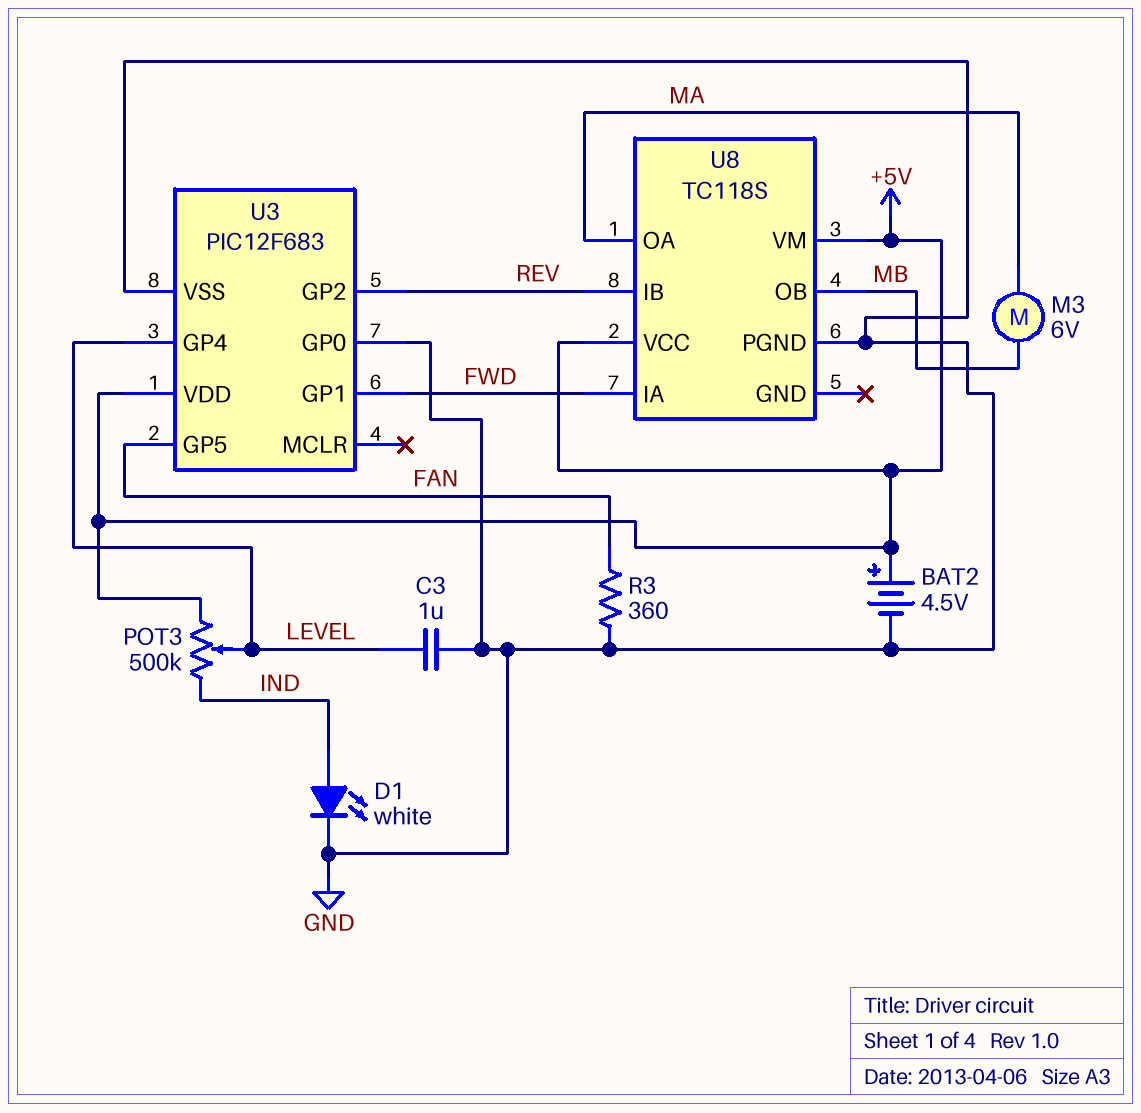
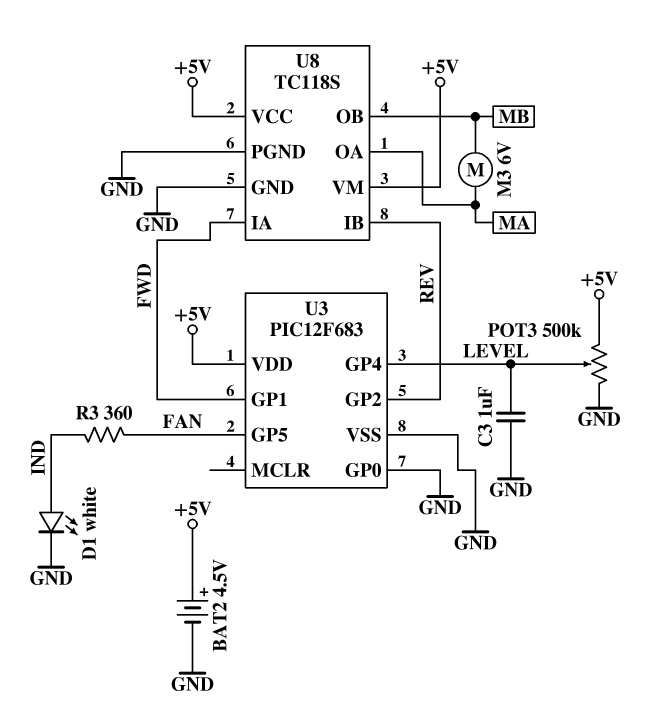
POT3: 500k (+5V, IND, wiper LEVEL) -> 500k (+5V, GND, wiper LEVEL)
R3: 360 (FAN, GND) -> 360 (FAN, IND)
U8 pin GND: none -> GND

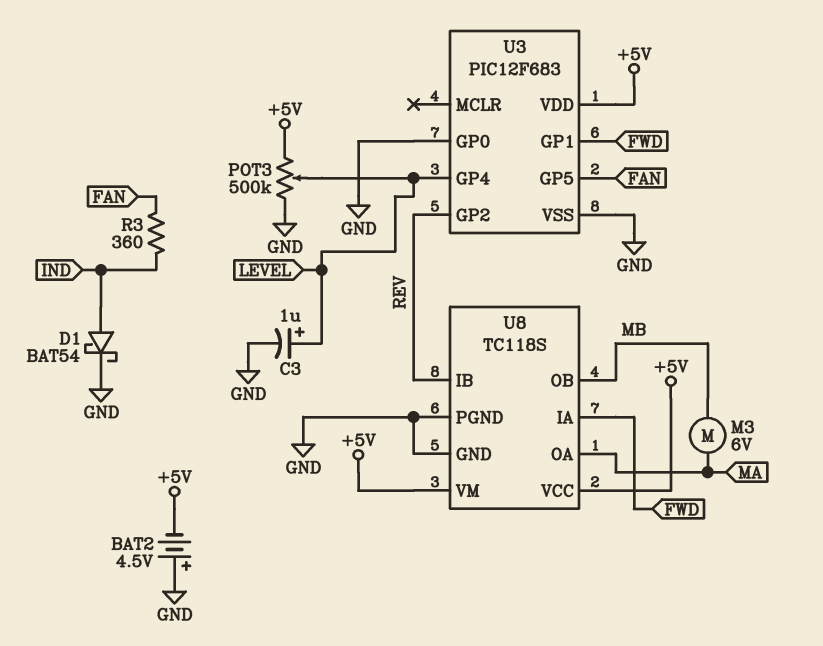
BAT2: 4.5V (plus +5V, minus GND) -> 4.5V (plus GND, minus +5V)
C3: 1uF (GND, LEVEL) -> 1uF (plus LEVEL, minus GND)
D1: LED white (A IND, K GND) -> schottky BAT54 (A IND, K GND)

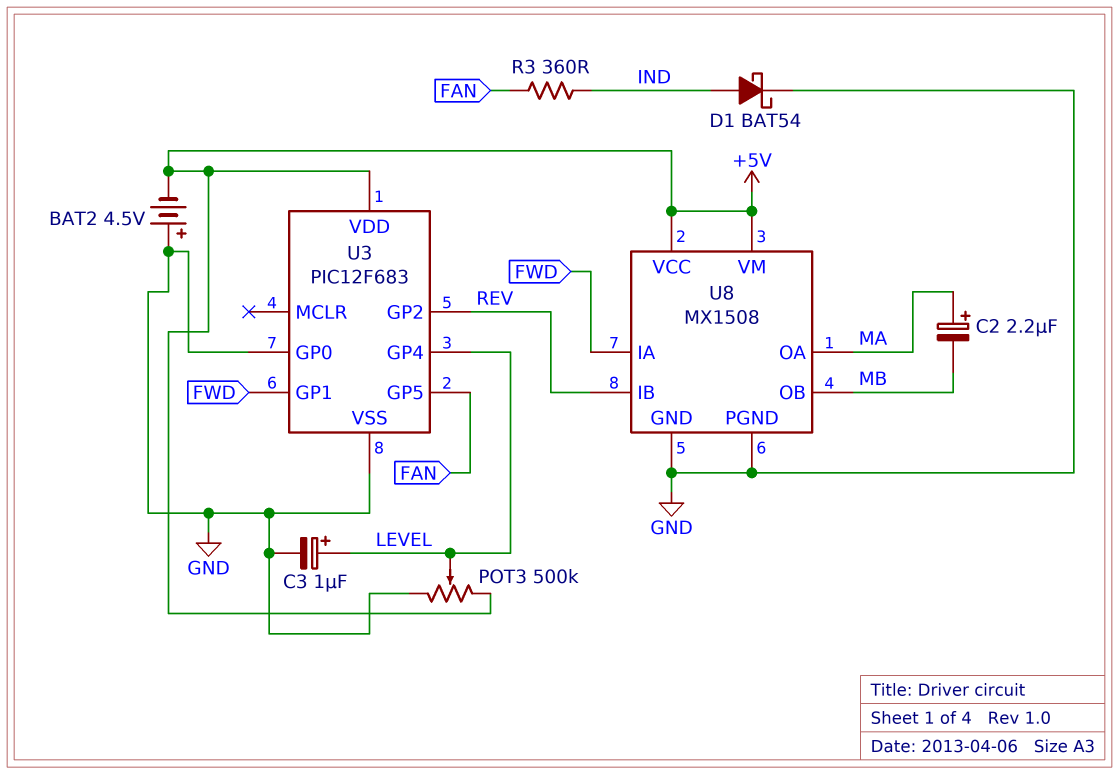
C2: none -> 2.2uF (plus MA, minus MB)
M3: motor 6V (MA, MB) -> none
U8: TC118S -> MX1508

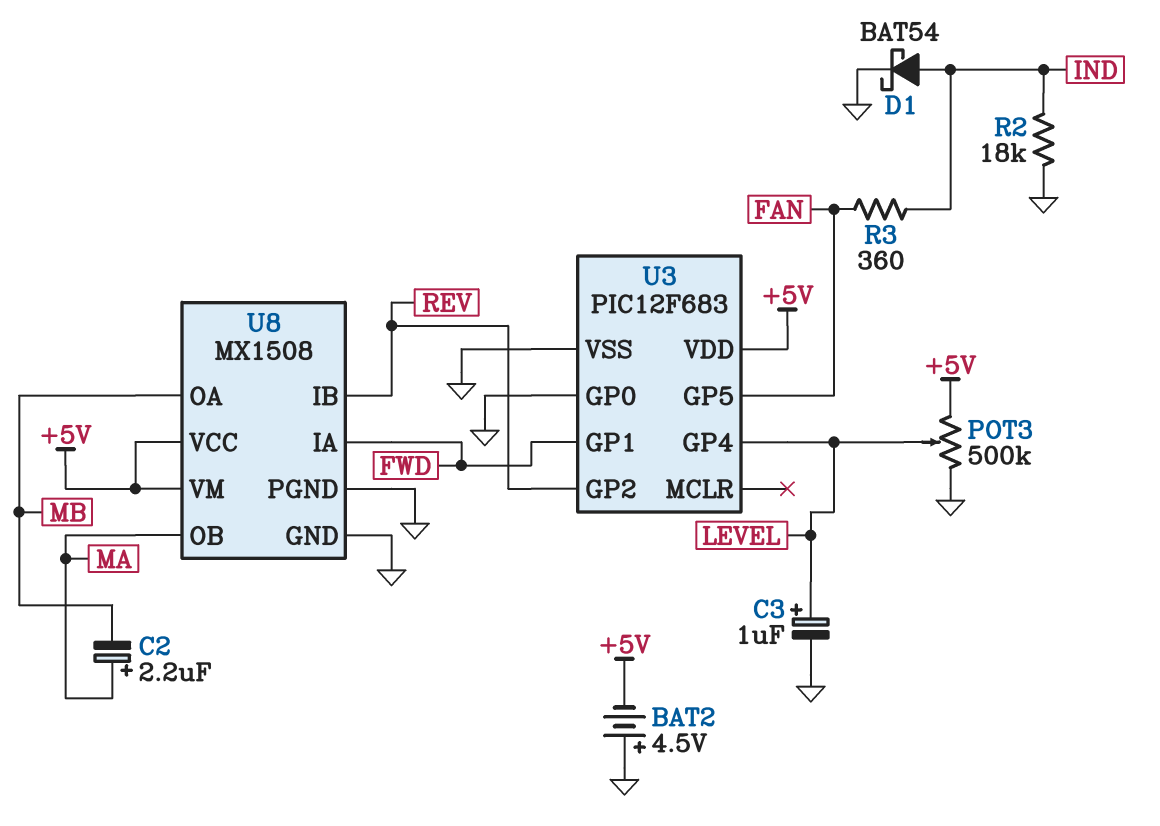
R2: none -> 18k (GND, IND)
U8 pin OA: MA -> MB
U8 pin OB: MB -> MA

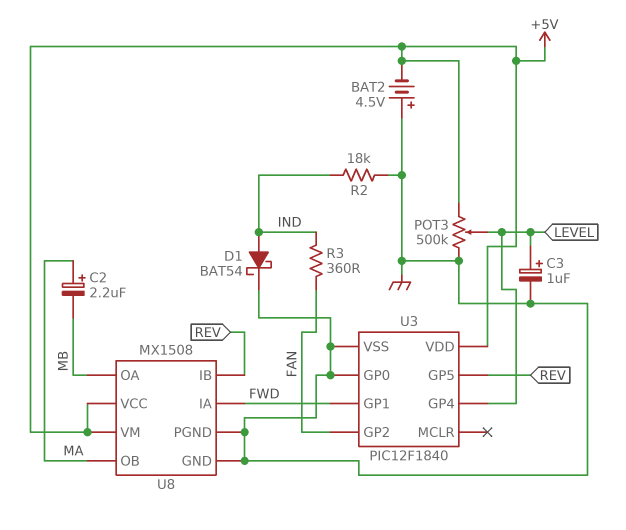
U3: PIC12F683 -> PIC12F1840
U3 pin GP2: REV -> FAN
U3 pin GP5: FAN -> REV

